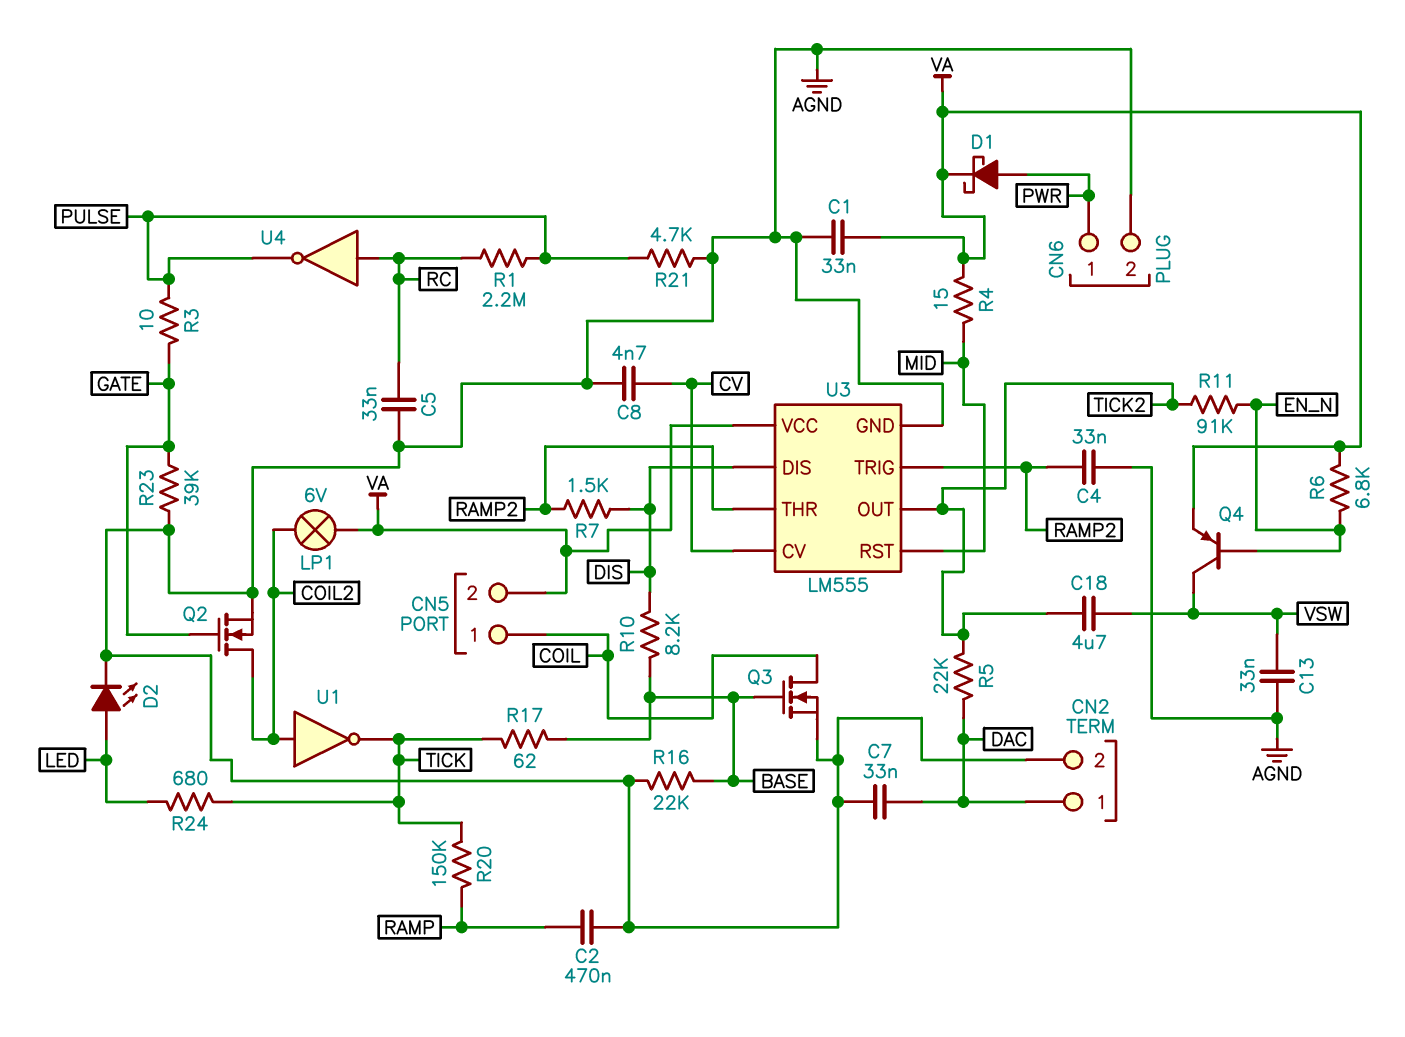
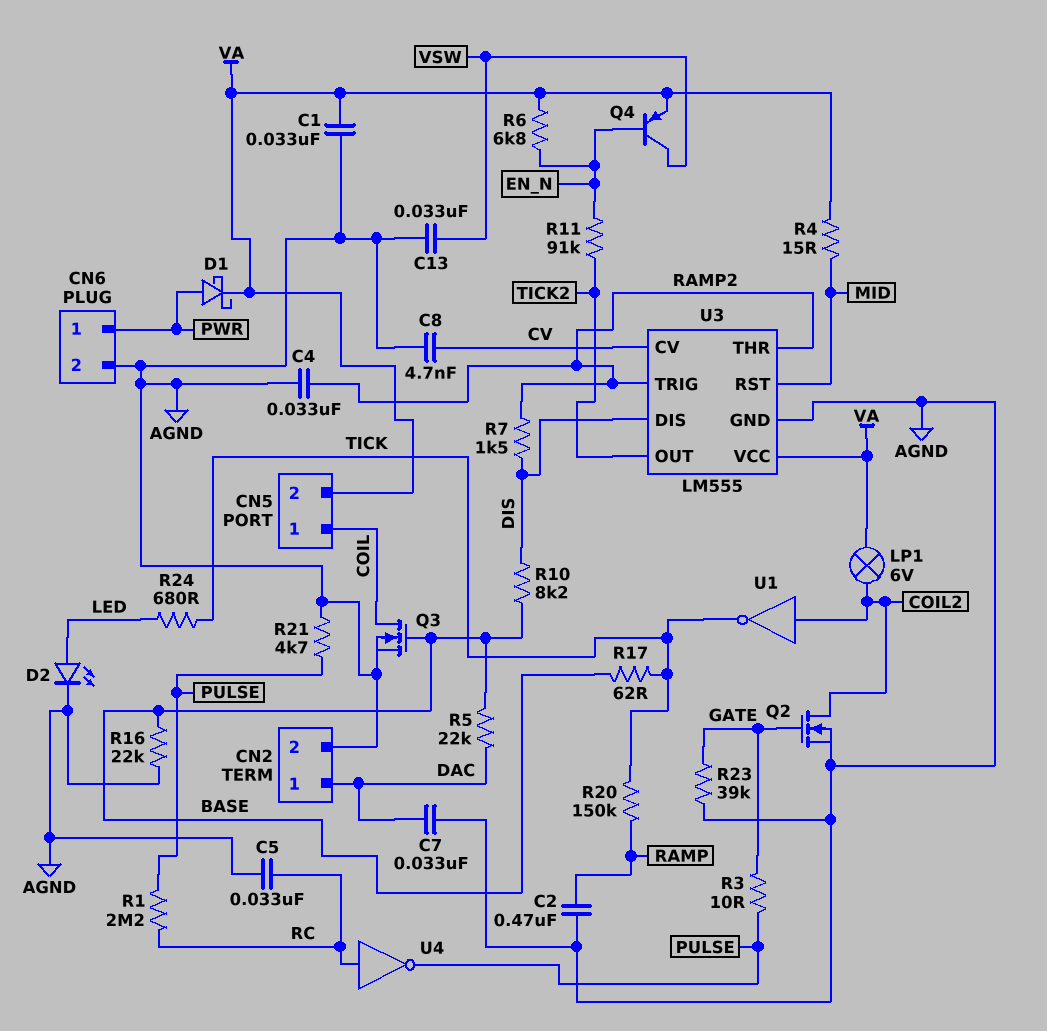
C18: 4.7uF (TICK2, VSW) -> none
R5: 22k (DAC, TICK2) -> 22k (BASE, DAC)

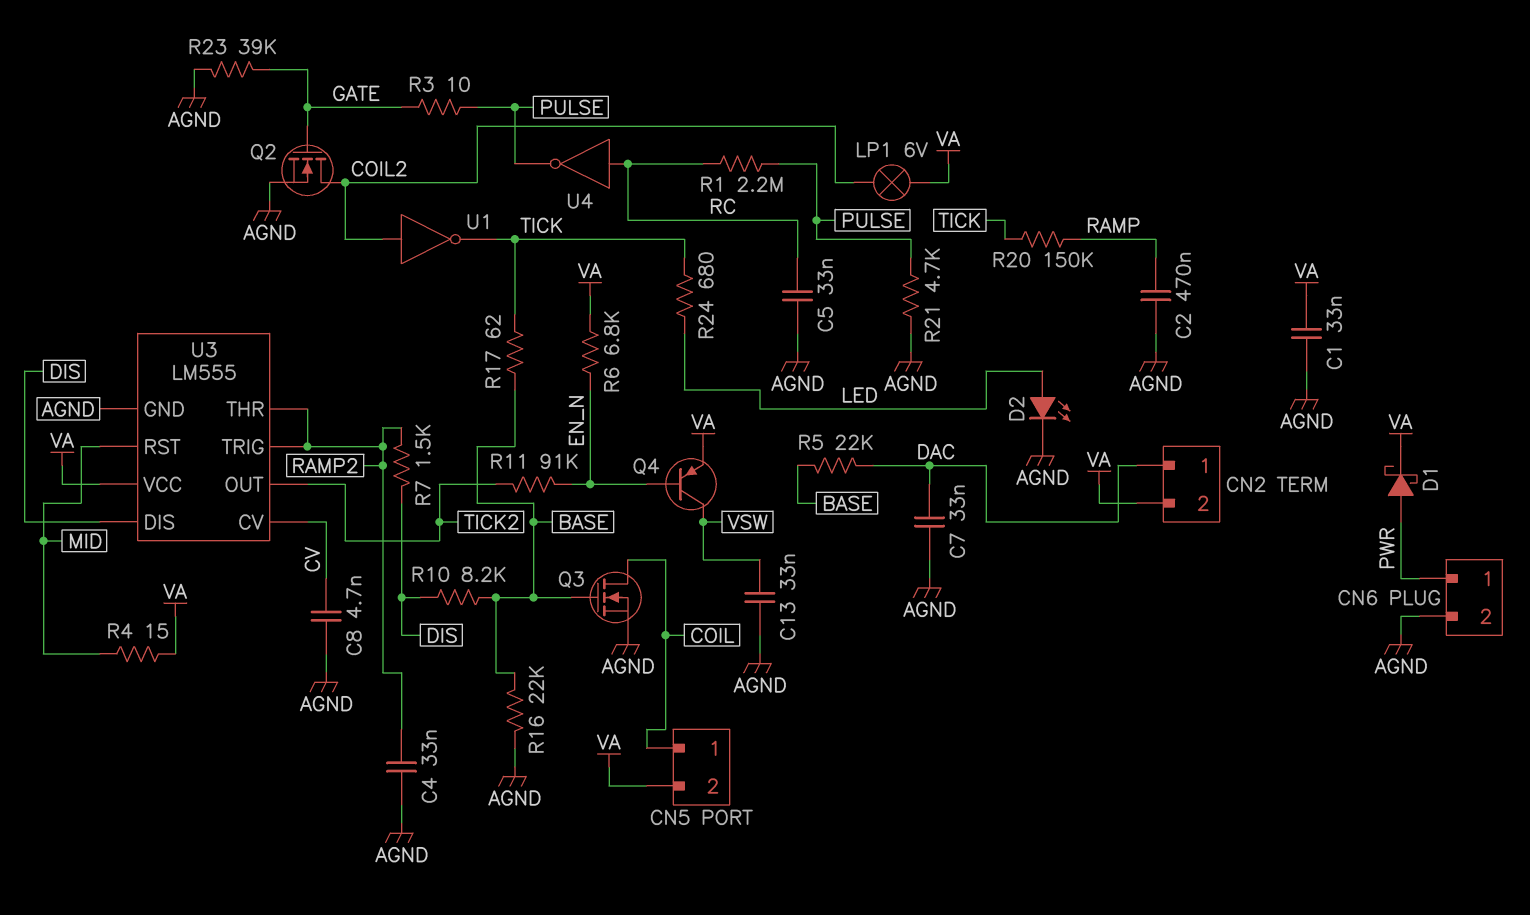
CN2 pin 2: AGND -> VA

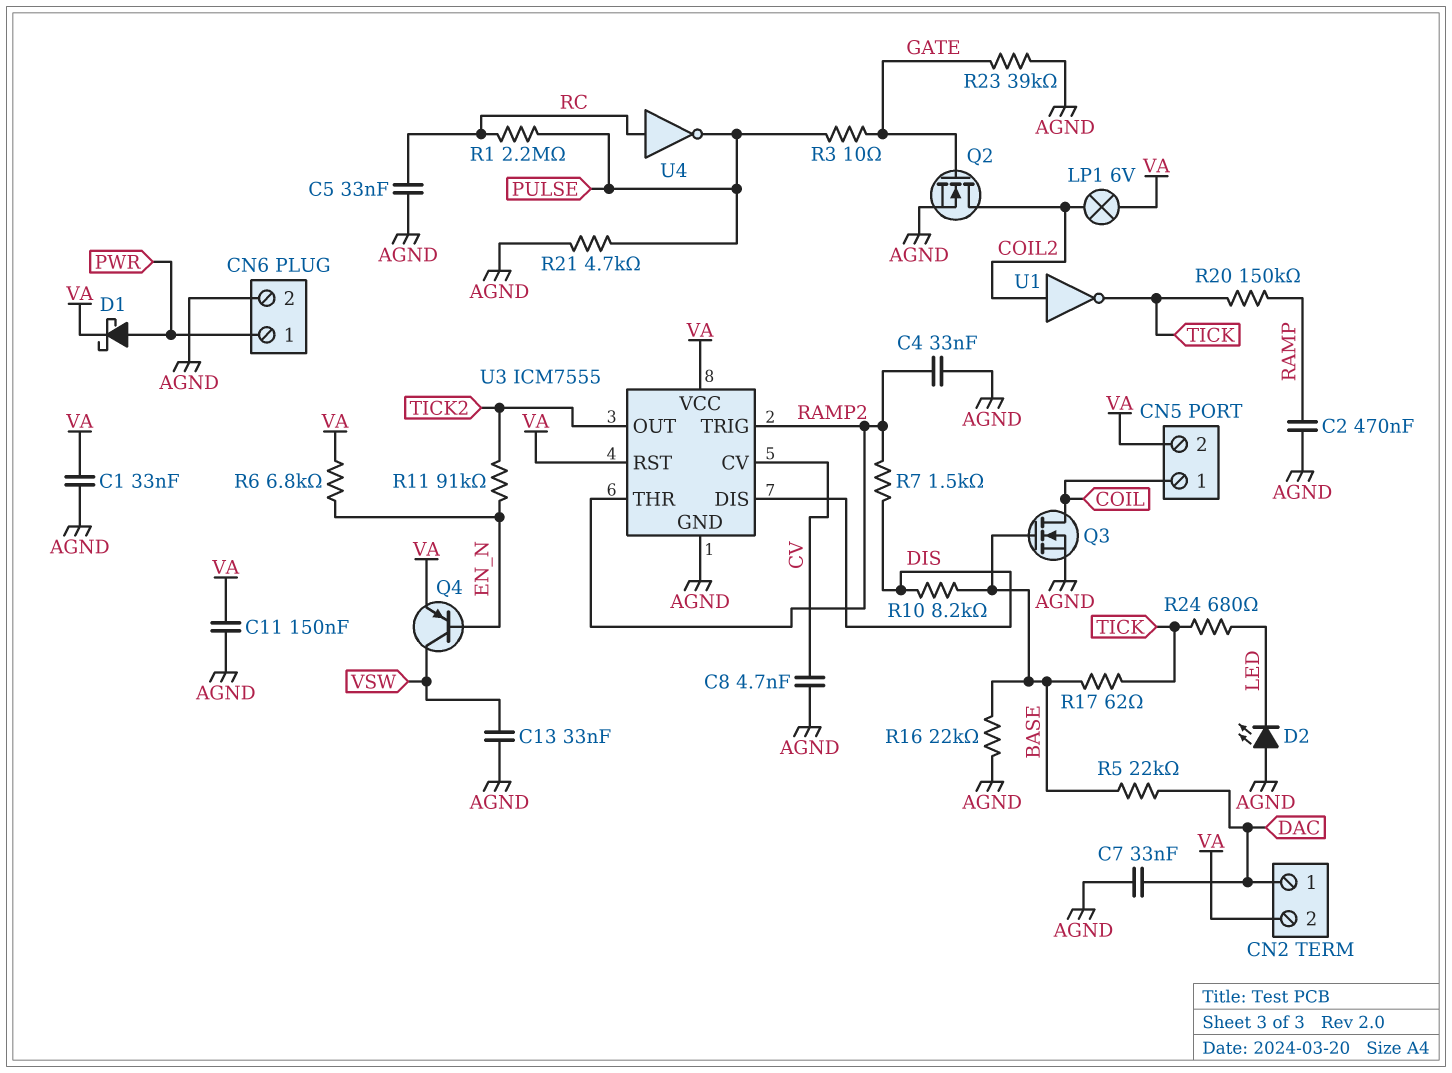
C11: none -> 150nF (AGND, VA)
D2: LED (A LED, K AGND) -> LED (A AGND, K LED)
R4: 15 (MID, VA) -> none
U3: LM555 -> ICM7555
U3 pin RST: MID -> VA

